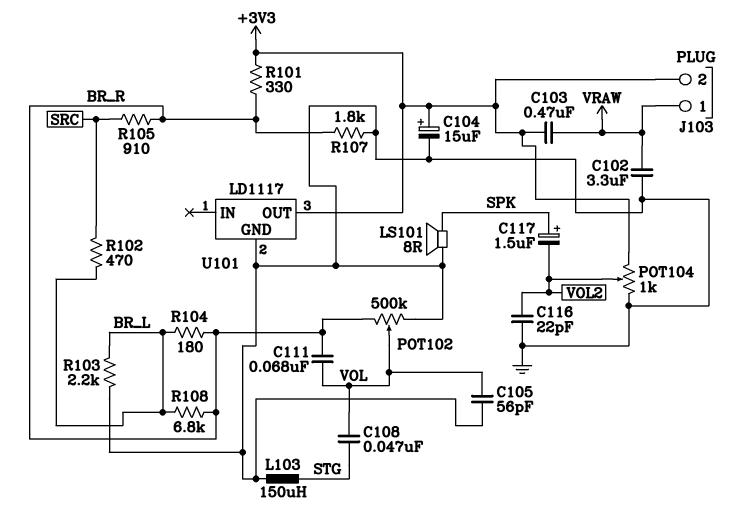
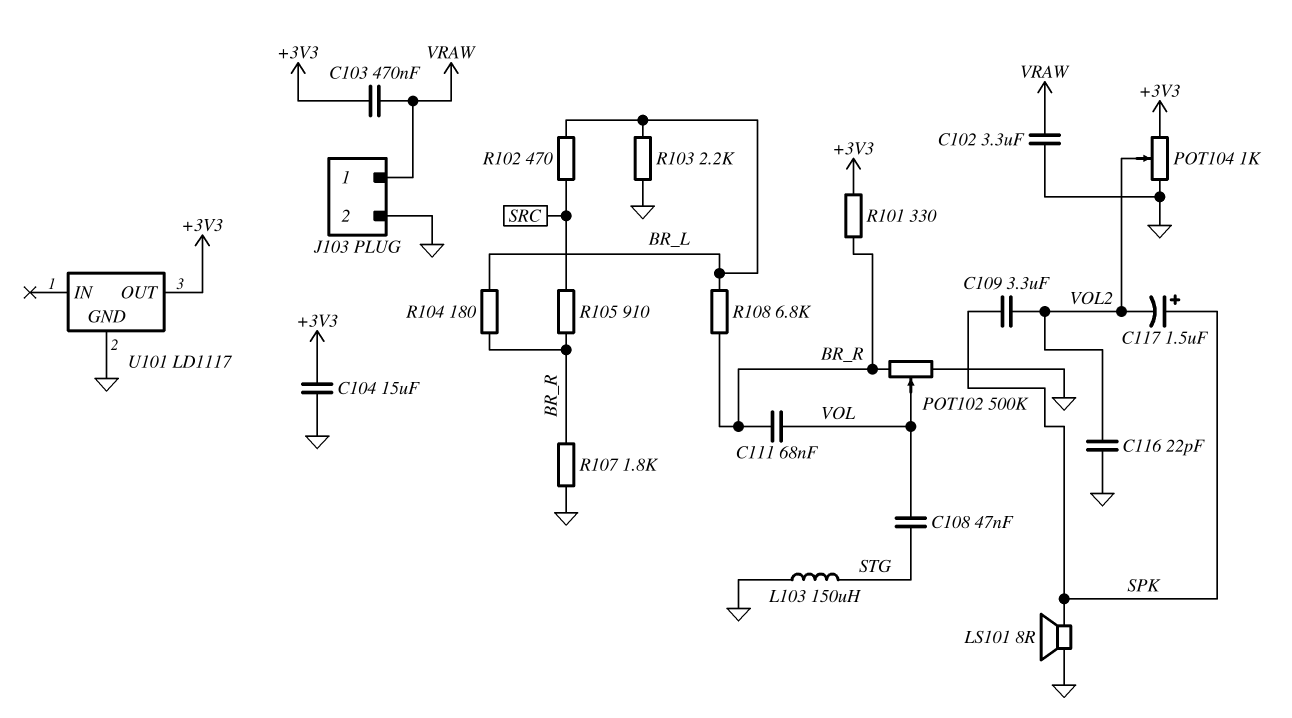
C104: 15uF (plus +3V3, minus GND) -> 15uF (+3V3, GND)
C105: 56pF (GND, VOL) -> none
C109: none -> 3.3uF (SPK, VOL2)
J103 pin 2: +3V3 -> GND

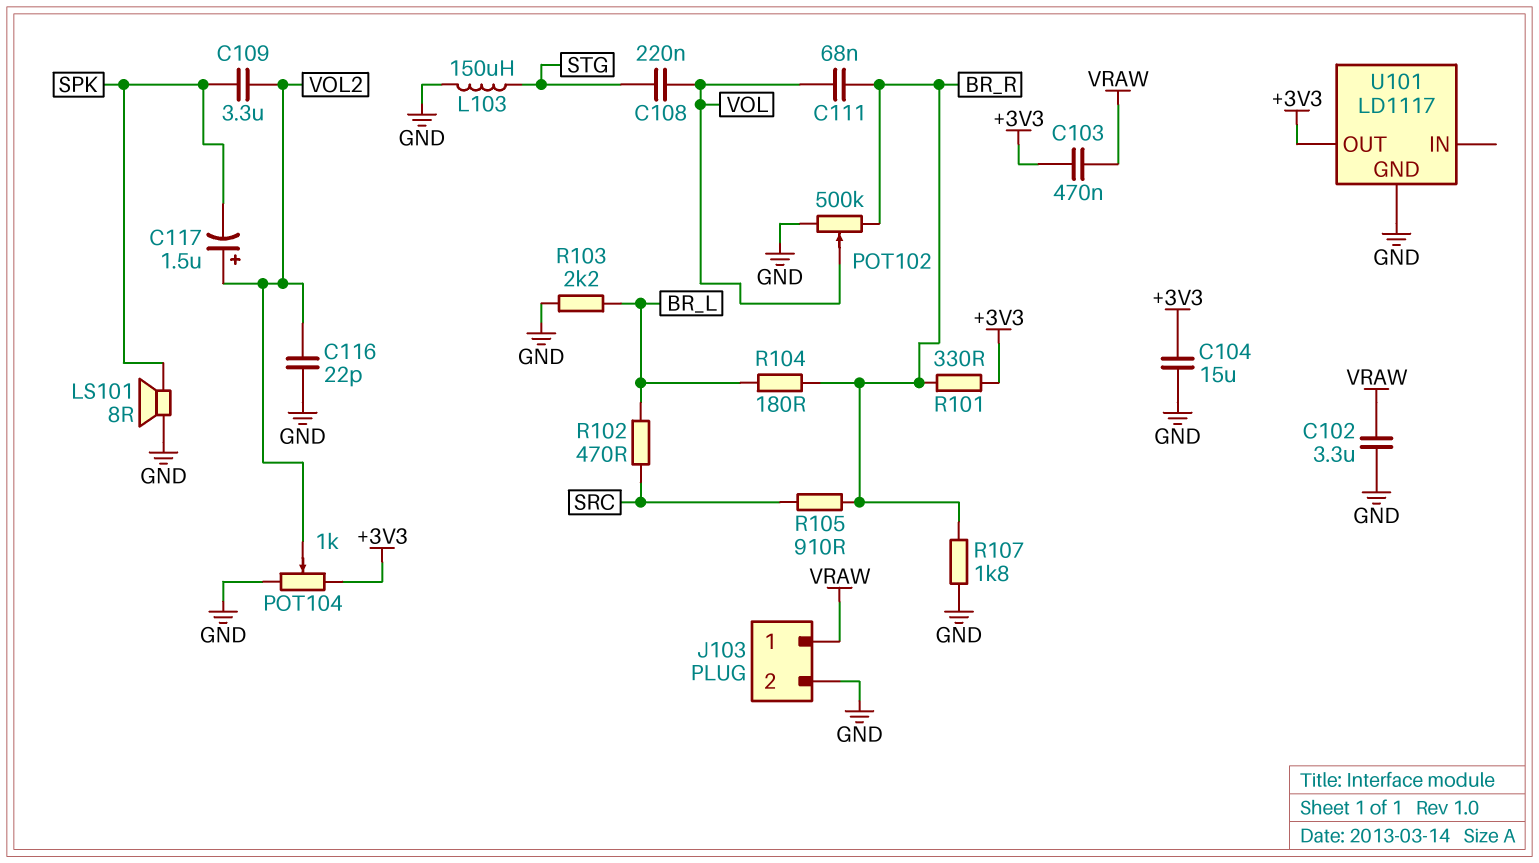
C108: 47nF (STG, VOL) -> 220nF (STG, VOL)
C117: 1.5uF (plus SPK, minus VOL2) -> 1.5uF (plus VOL2, minus SPK)
R108: 6.8k (BR_L, BR_R) -> none

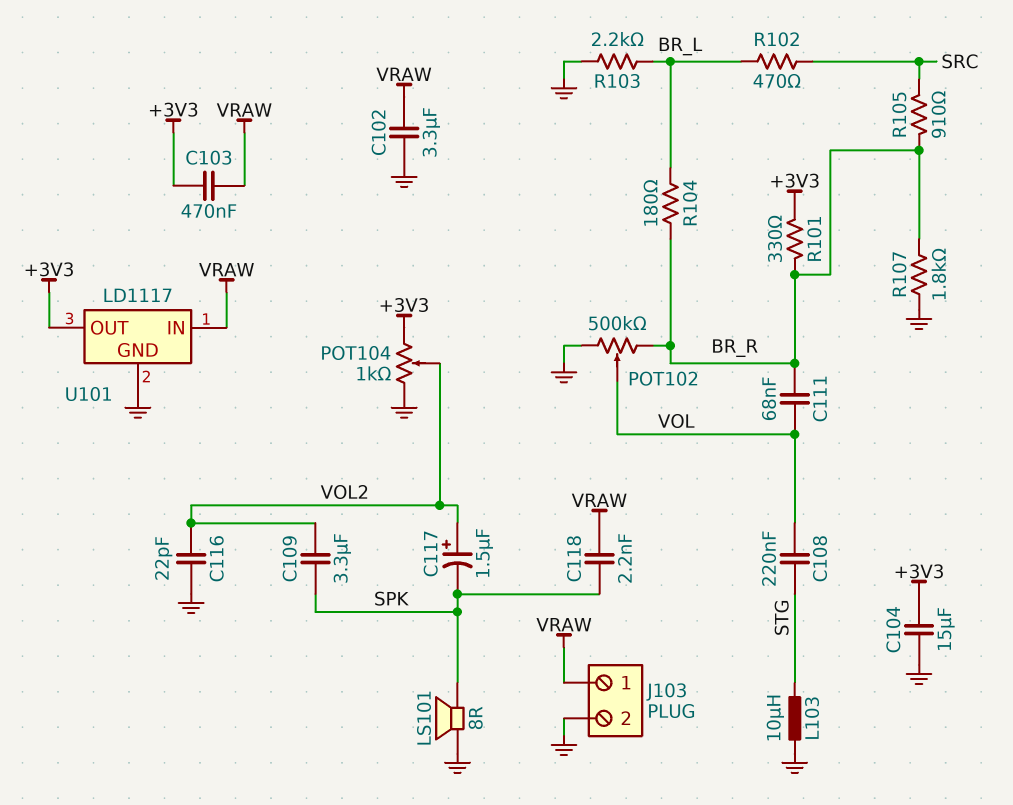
C118: none -> 2.2nF (SPK, VRAW)
L103: 150uH (GND, STG) -> 10uH (GND, STG)
U101 pin IN: none -> VRAW

